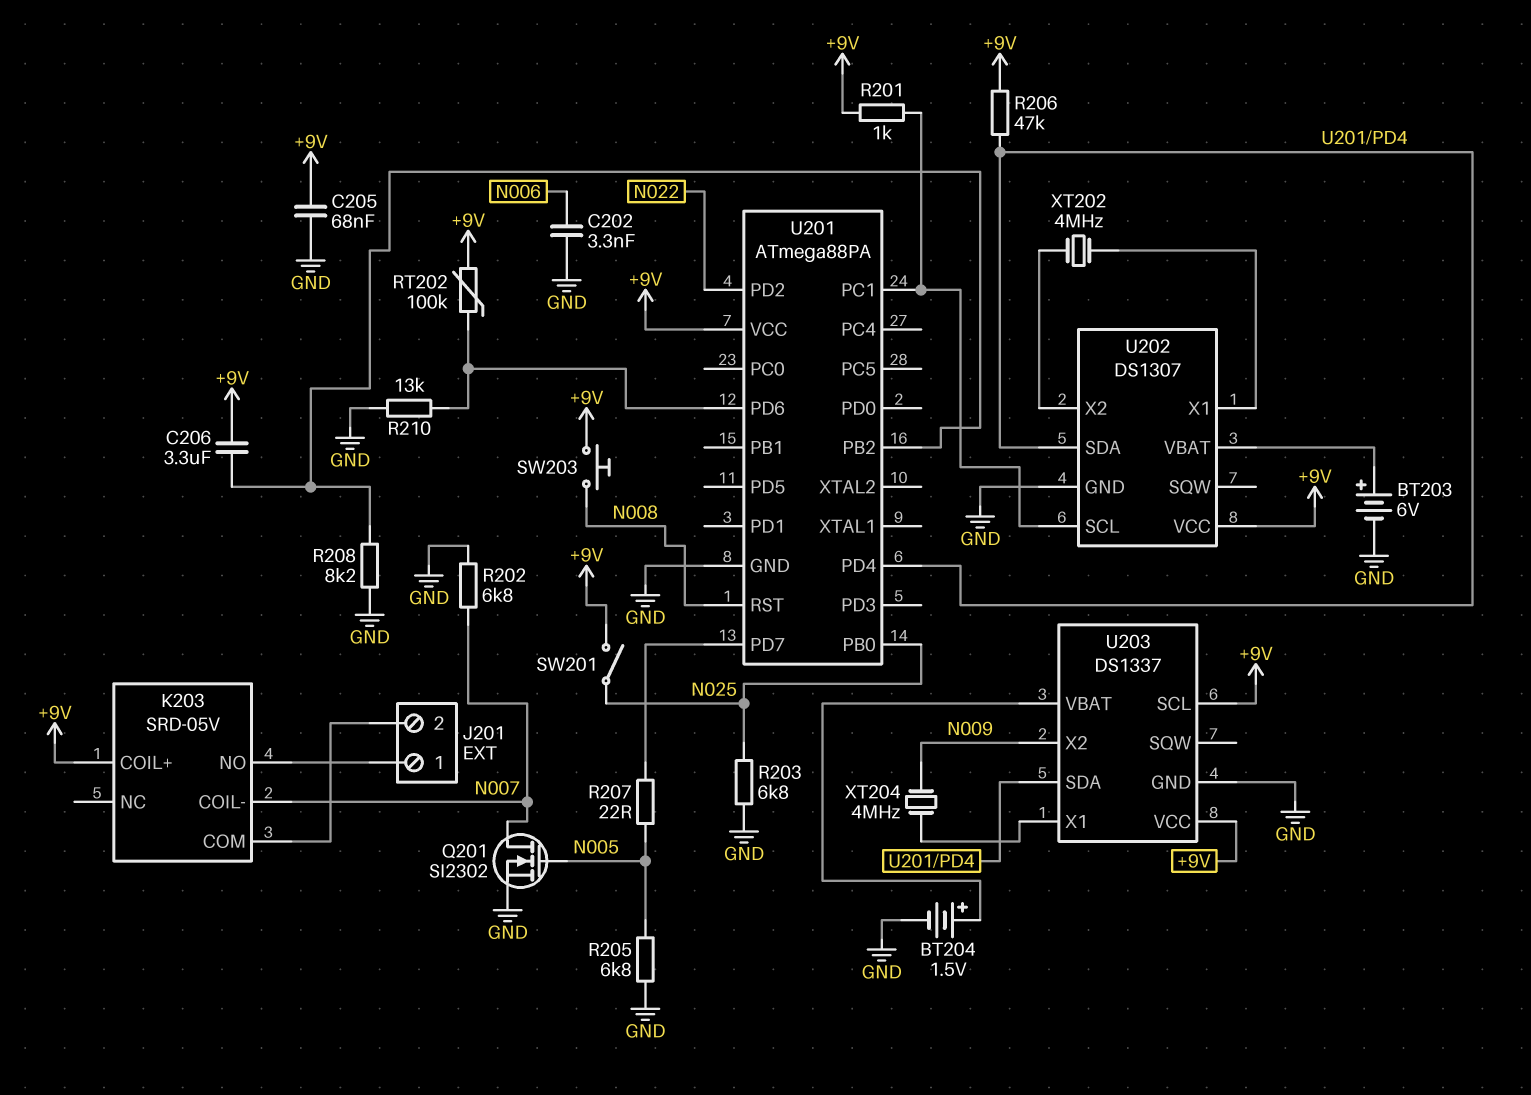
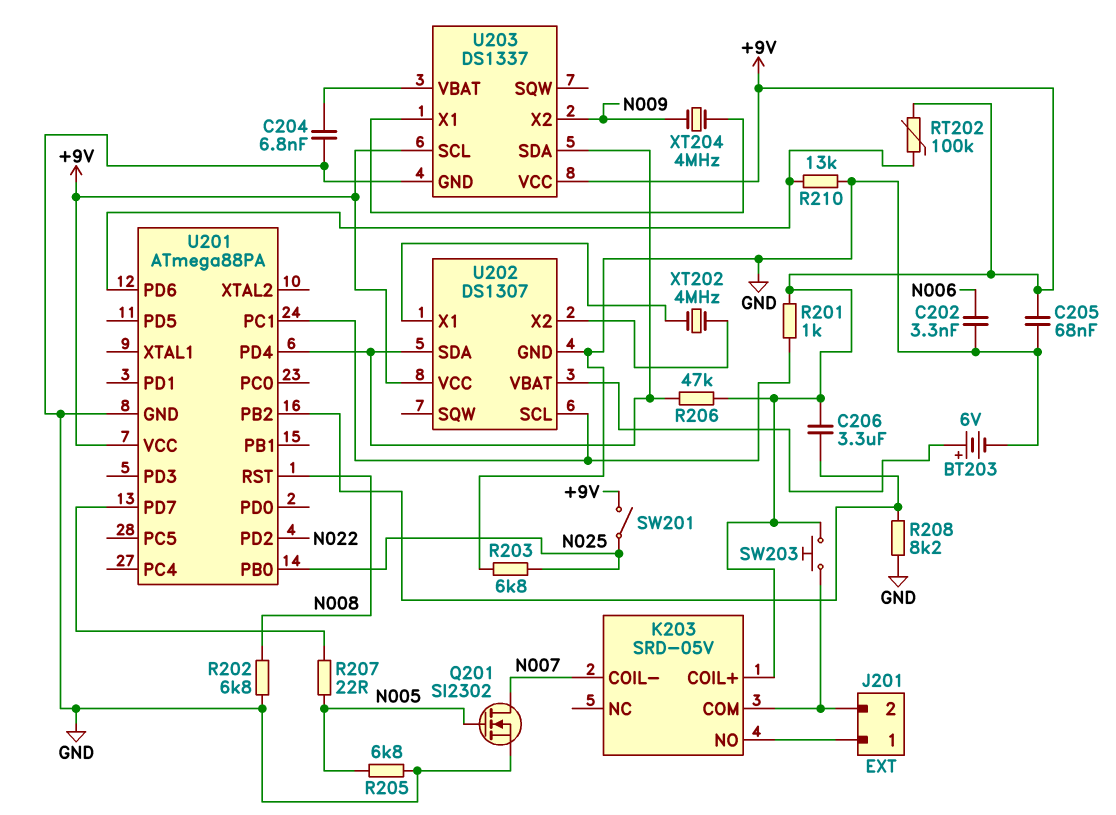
BT204: 1.5V (plus U203/VBAT, minus GND) -> none
C204: none -> 6.8nF (GND, U203/VBAT)
R202: 6.8k (GND, N007) -> 6.8k (GND, N008)
SW203: button (+9V, N008) -> button (+9V, J201/2)

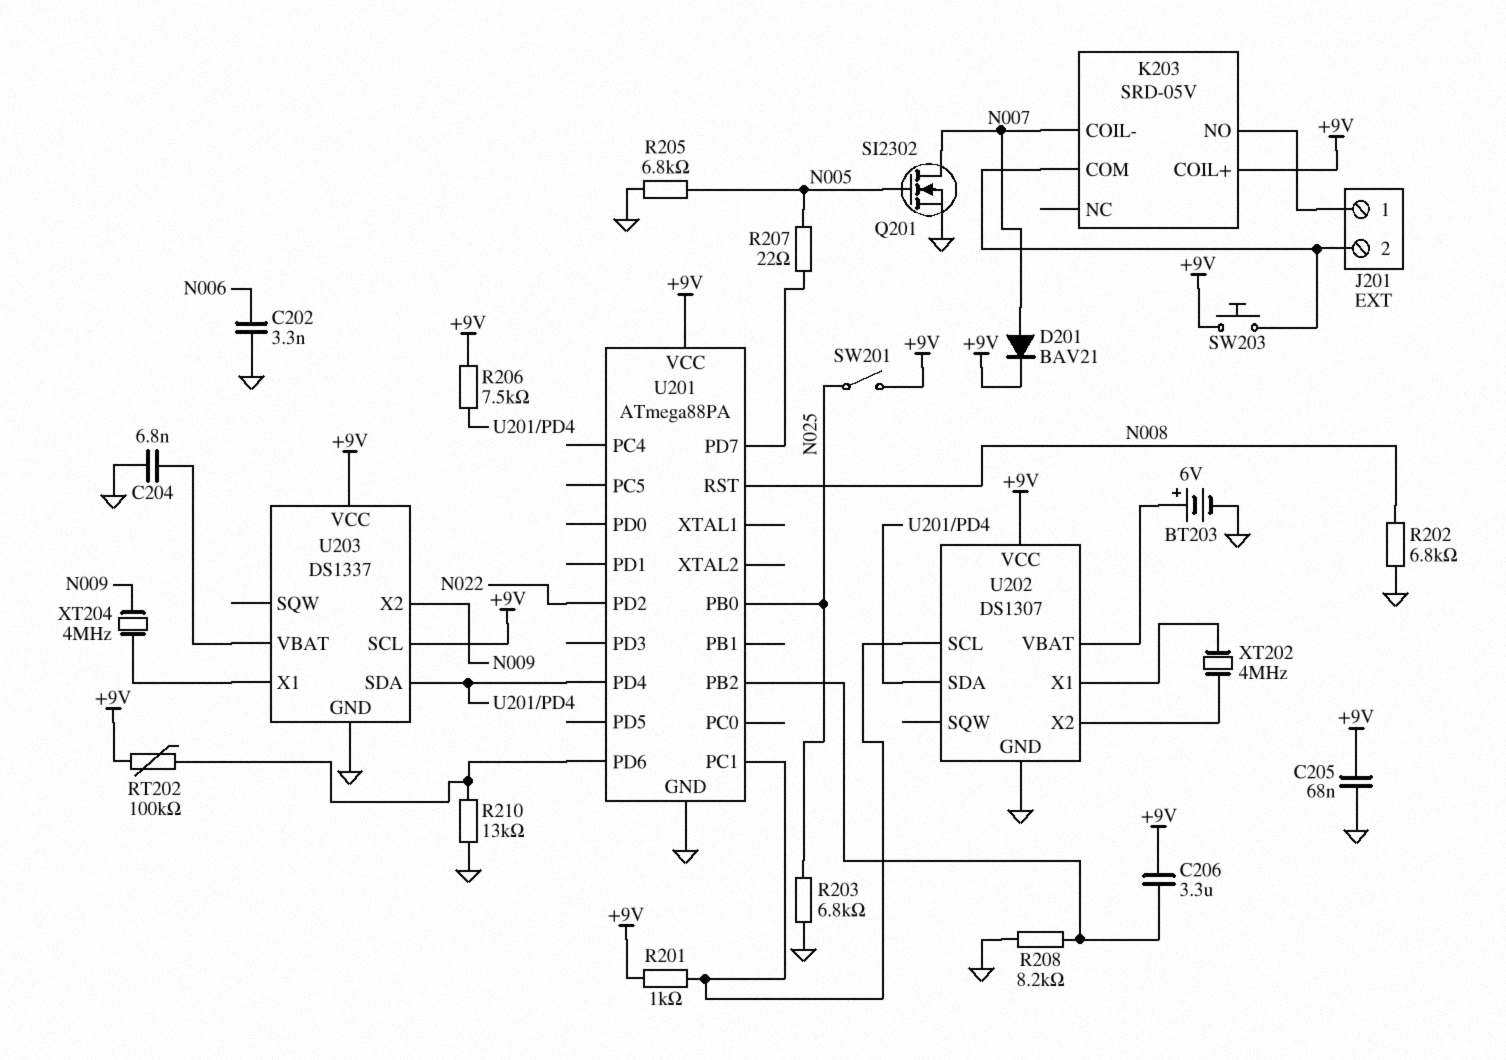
D201: none -> diode BAV21 (A N007, K +9V)
R206: 47k (+9V, U201/PD4) -> 7.5k (+9V, U201/PD4)

